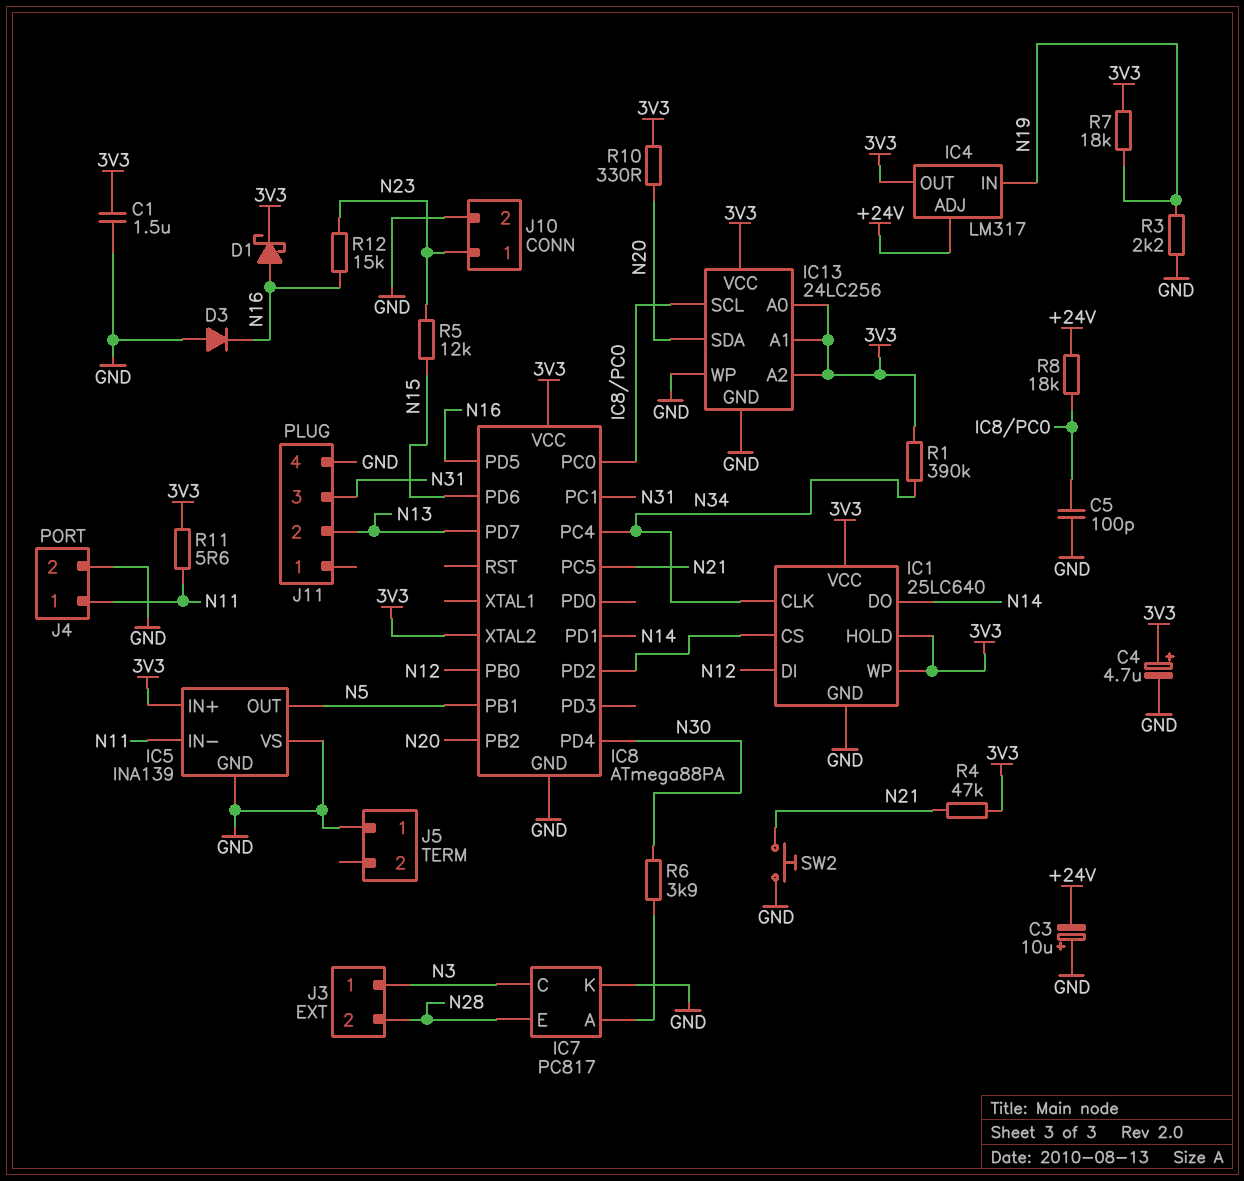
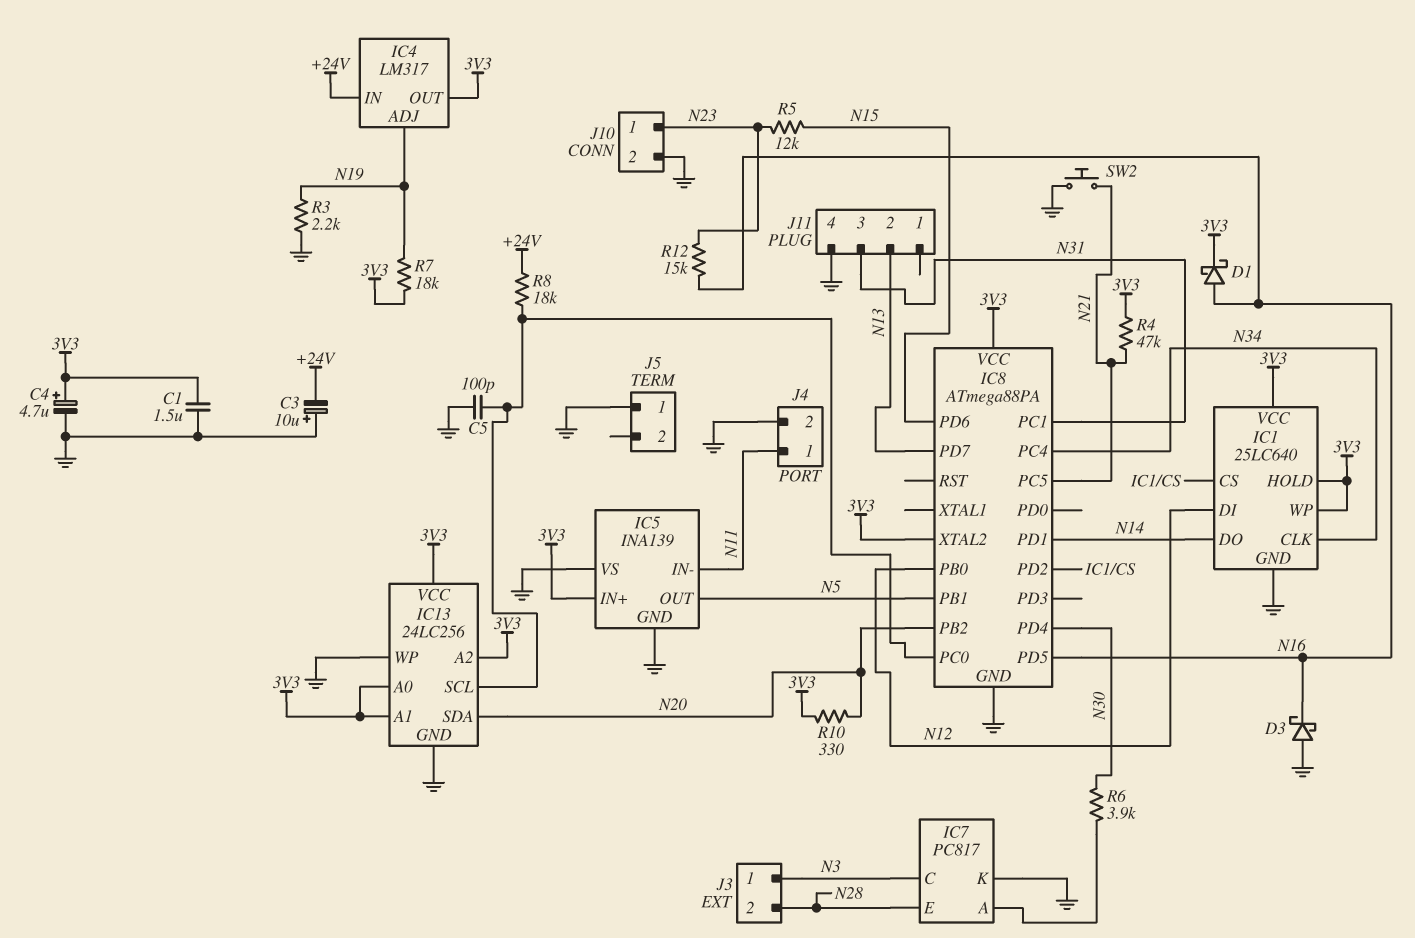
D3: diode (A GND, K N16) -> schottky (A GND, K N16)
IC4 pin ADJ: +24V -> N19
IC4 pin IN: N19 -> +24V
R1: 390k (3V3, N34) -> none
R11: 5.6 (3V3, N11) -> none

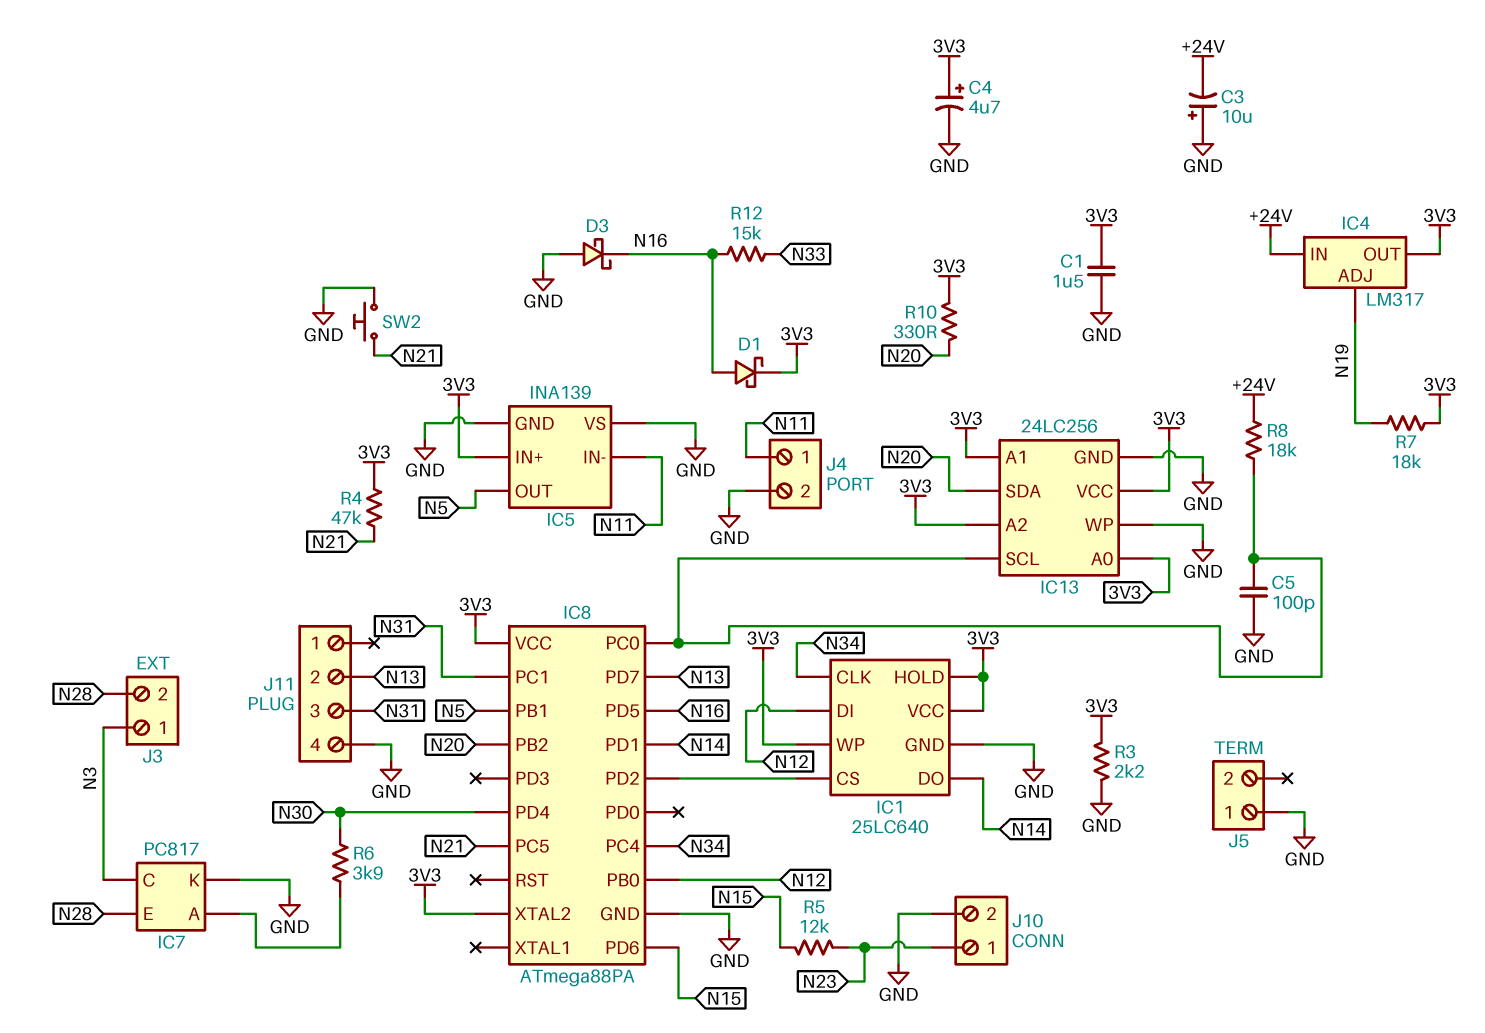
R3: 2.2k (GND, N19) -> 2.2k (3V3, GND)
R12: 15k (N16, N23) -> 15k (N16, N33)

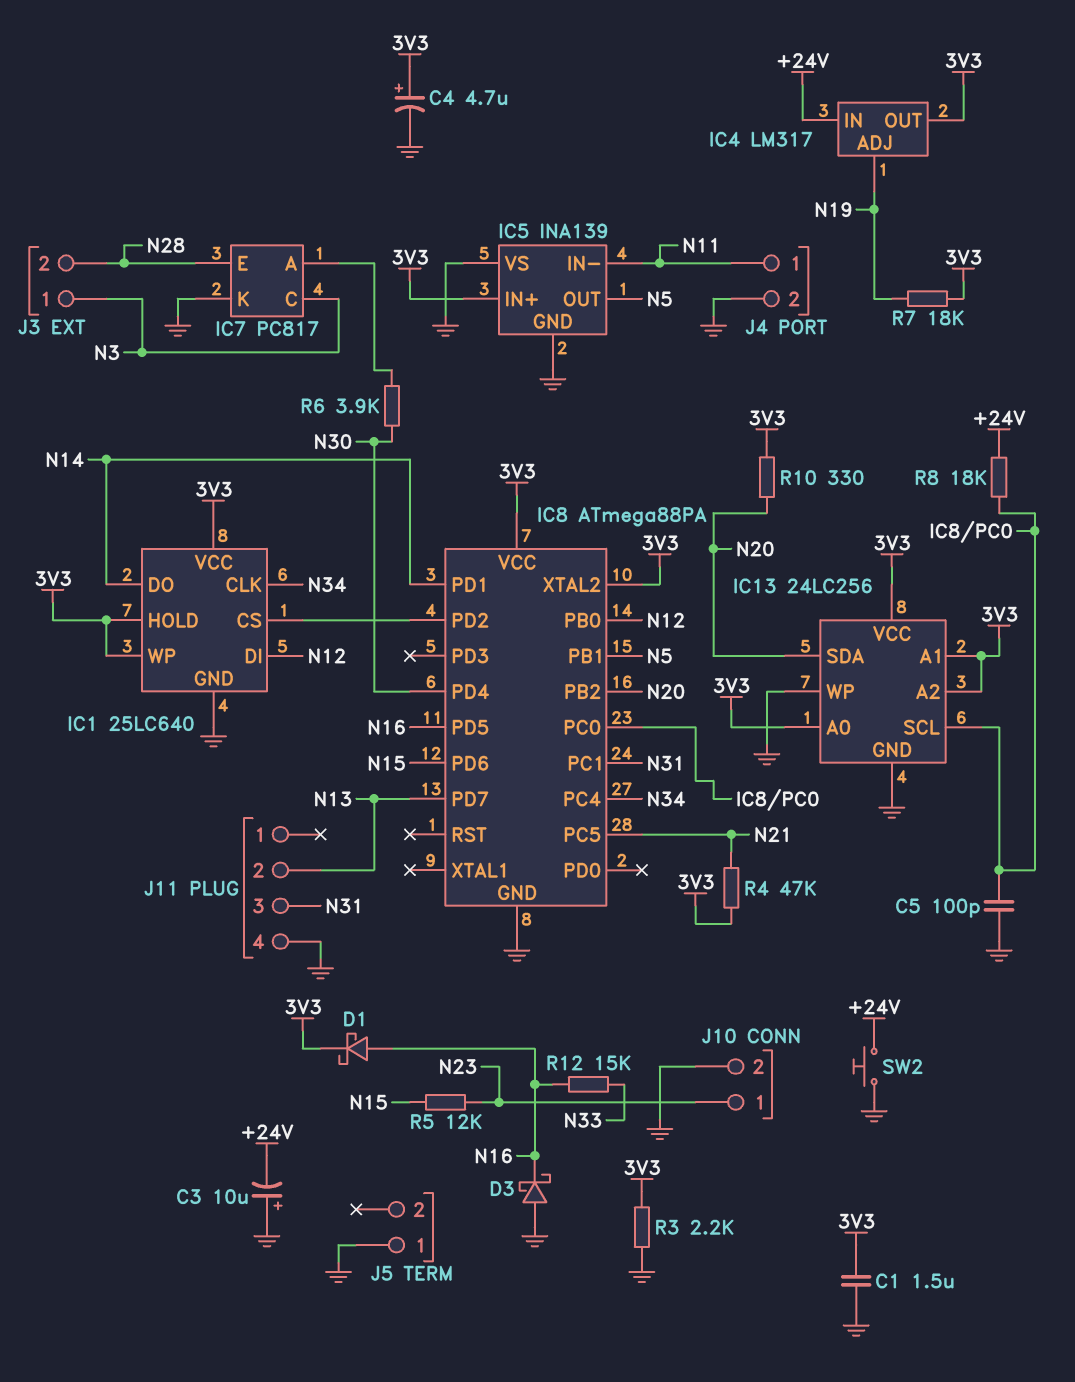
SW2: button (GND, N21) -> button (+24V, GND)

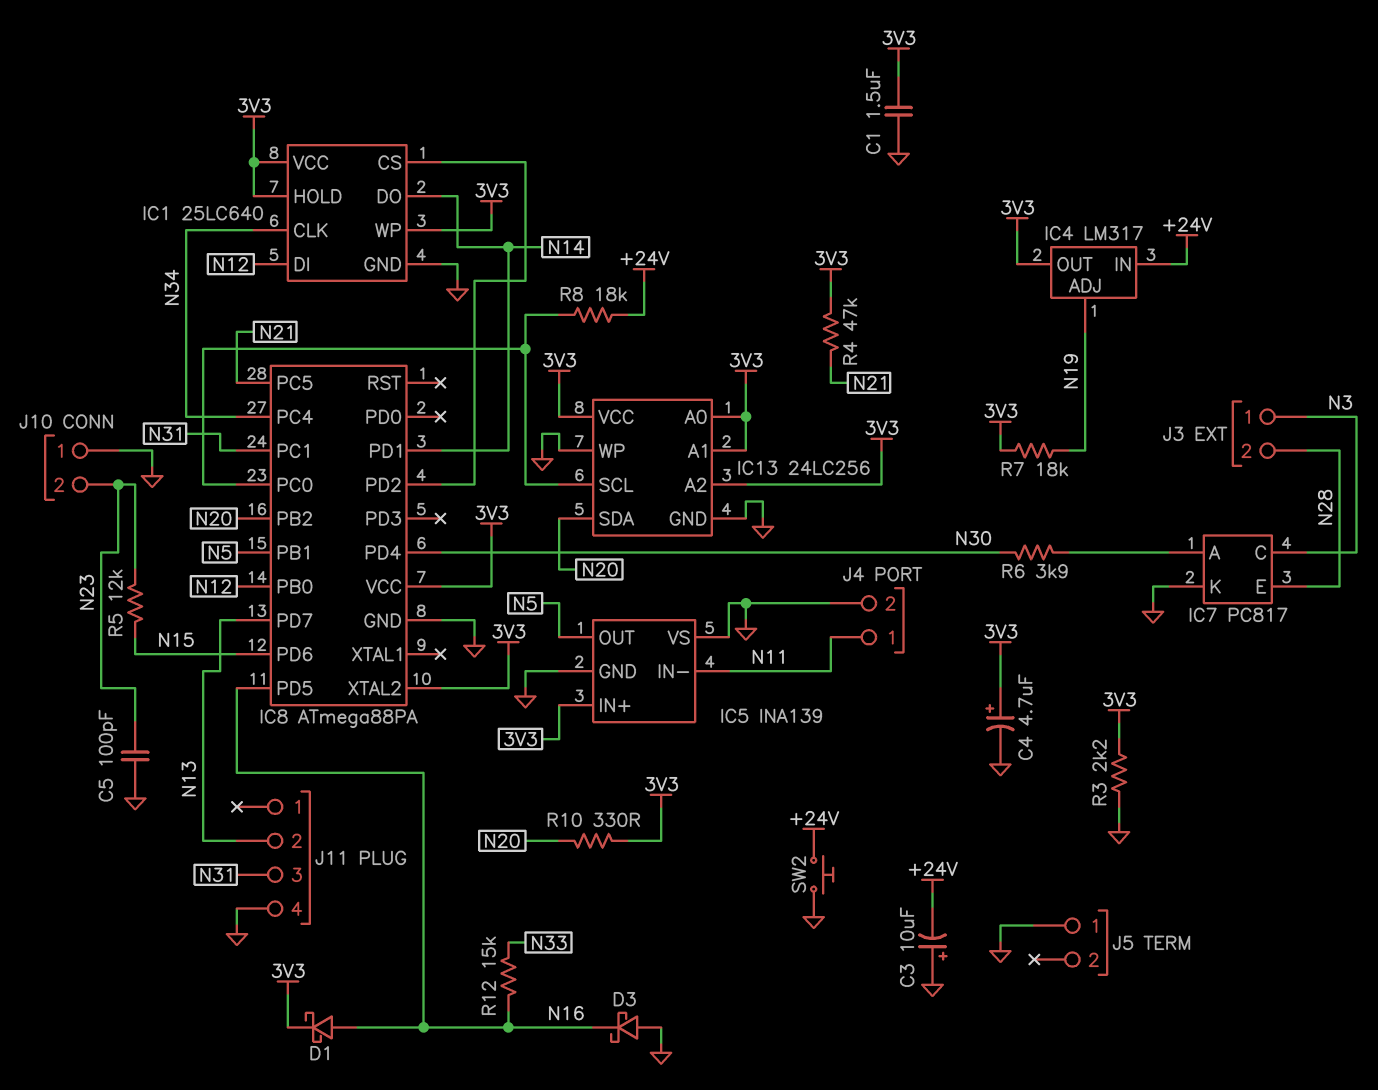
C5: 100pF (GND, IC8/PC0) -> 100pF (GND, N23)
J10 pin 1: N23 -> GND
J10 pin 2: GND -> N23

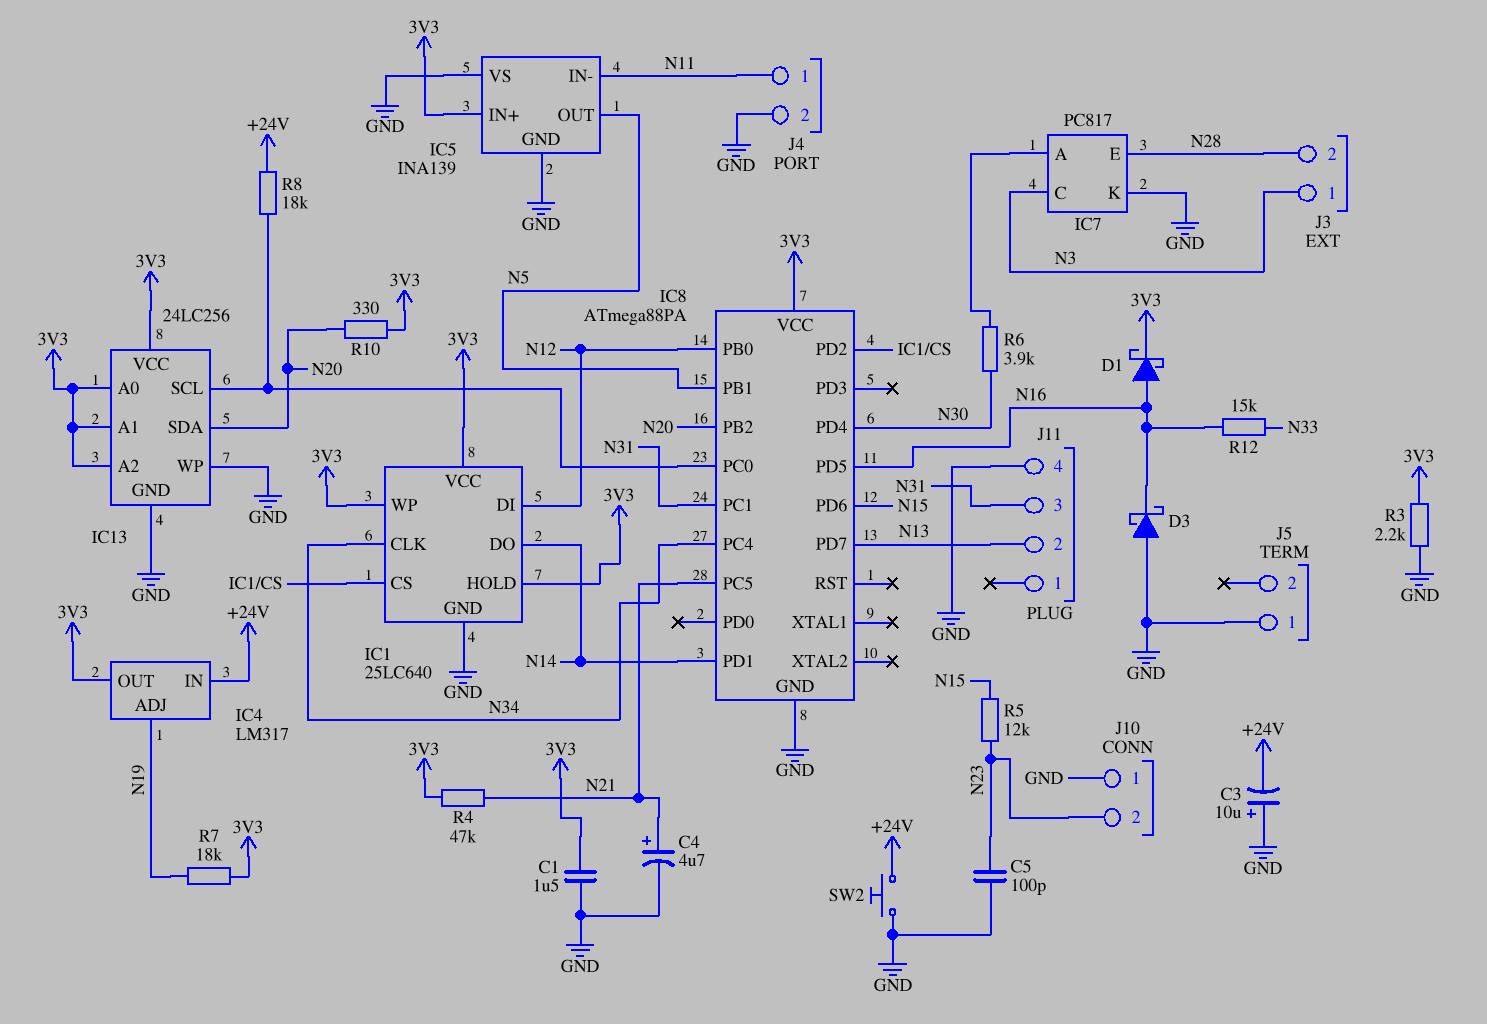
C4: 4.7uF (plus 3V3, minus GND) -> 4.7uF (plus N21, minus GND)
IC8 pin XTAL2: 3V3 -> none

